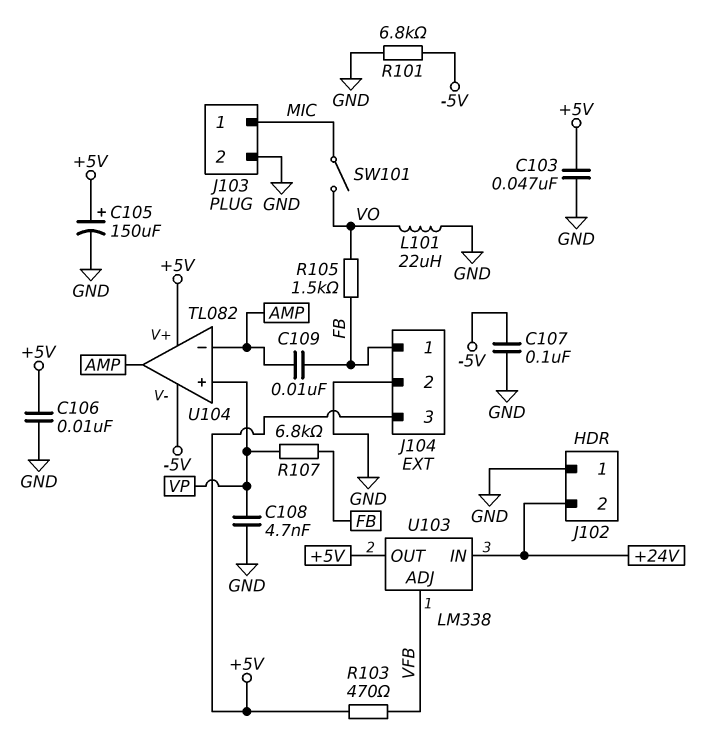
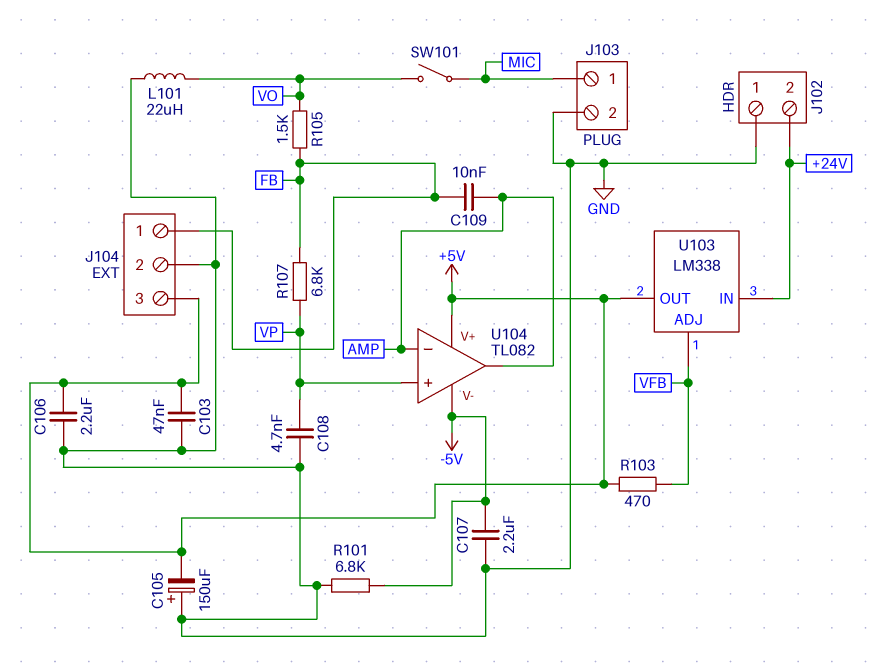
C105: 150uF (plus +5V, minus GND) -> 150uF (plus GND, minus +5V)
C106: 10nF (+5V, GND) -> 2.2uF (+5V, GND)
C107: 100nF (-5V, GND) -> 2.2uF (-5V, GND)

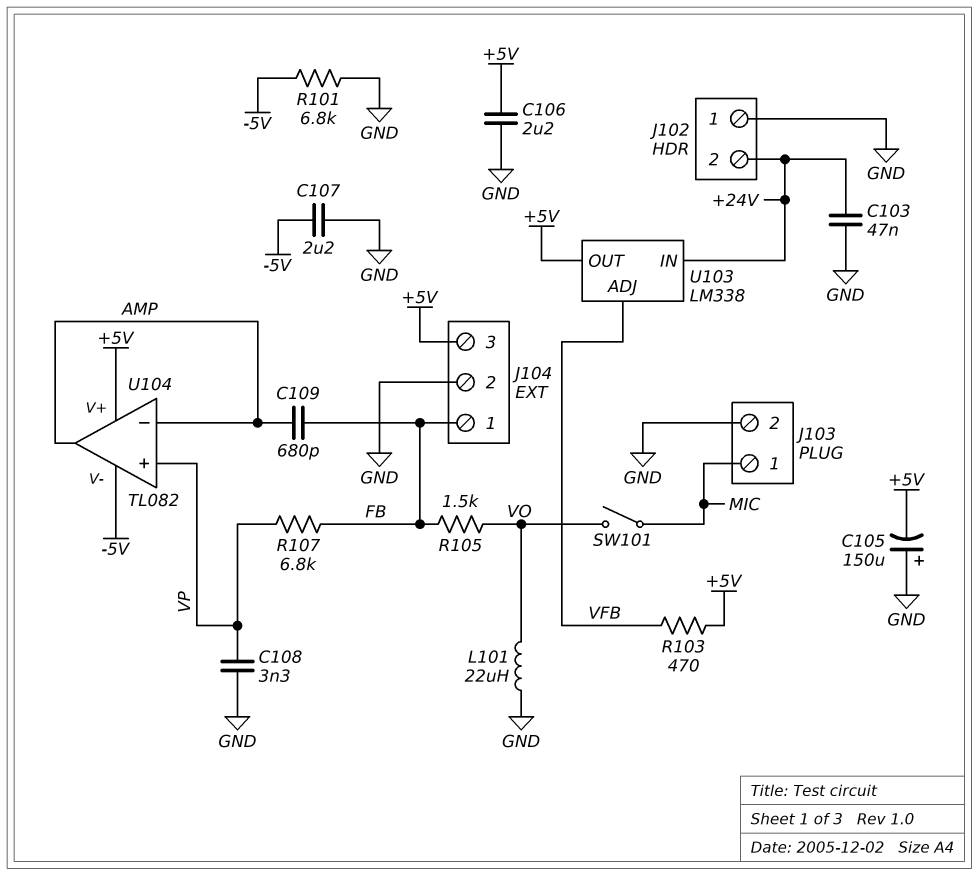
C103: 47nF (+5V, GND) -> 47nF (+24V, GND)
C108: 4.7nF (GND, VP) -> 3.3nF (GND, VP)
C109: 10nF (AMP, FB) -> 680pF (AMP, FB)

